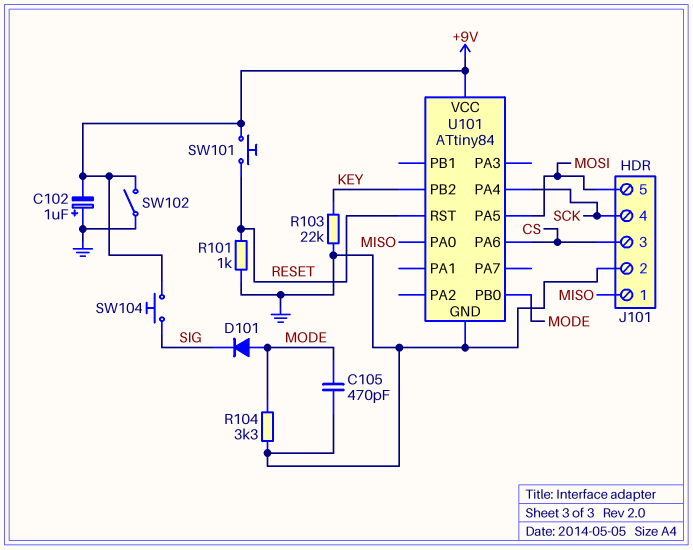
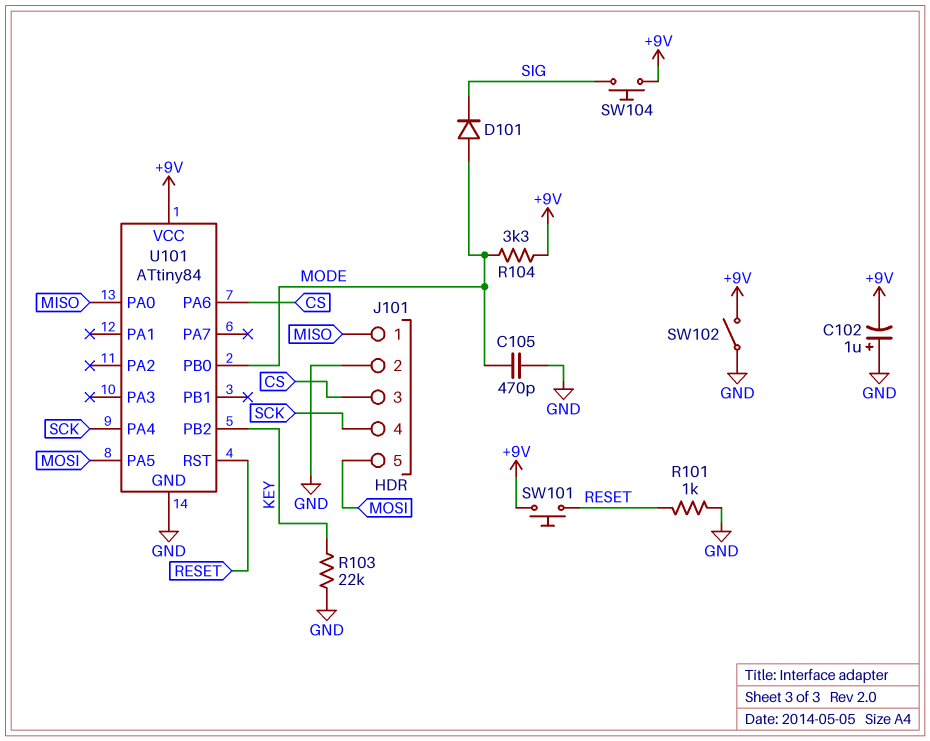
R104: 3.3k (GND, MODE) -> 3.3k (+9V, MODE)

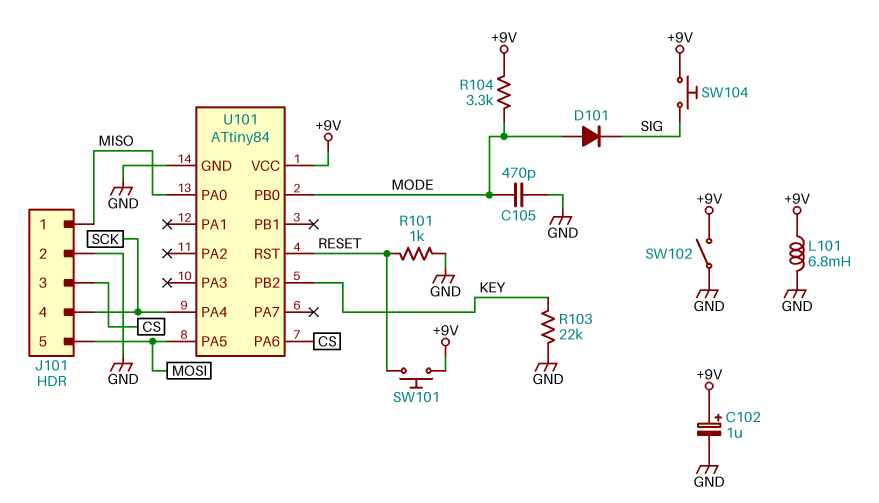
C102: 1uF (plus GND, minus +9V) -> 1uF (plus +9V, minus GND)
L101: none -> 6.8mH (+9V, GND)

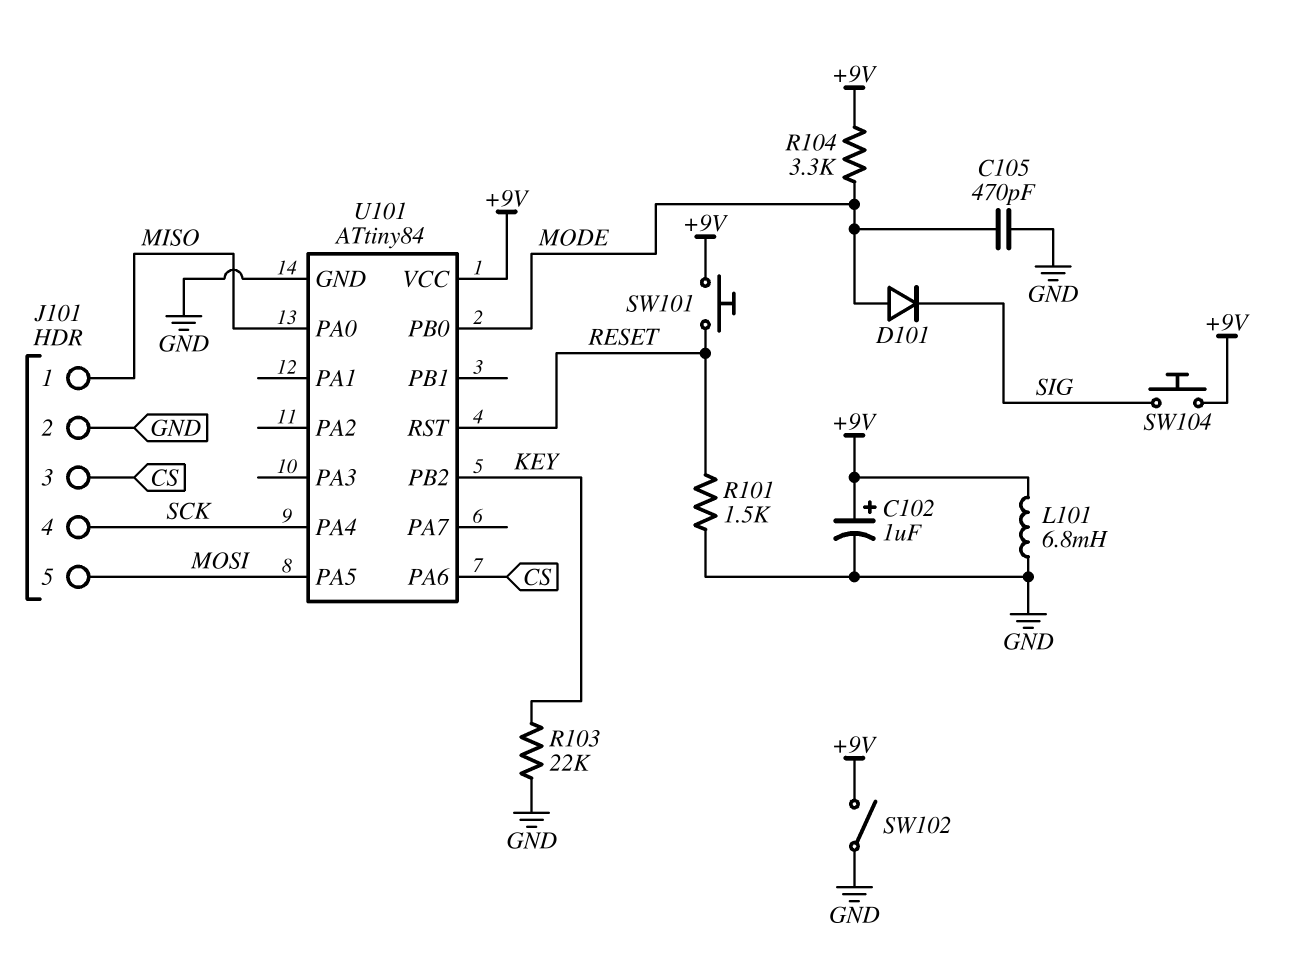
R101: 1k (GND, RESET) -> 1.5k (GND, RESET)

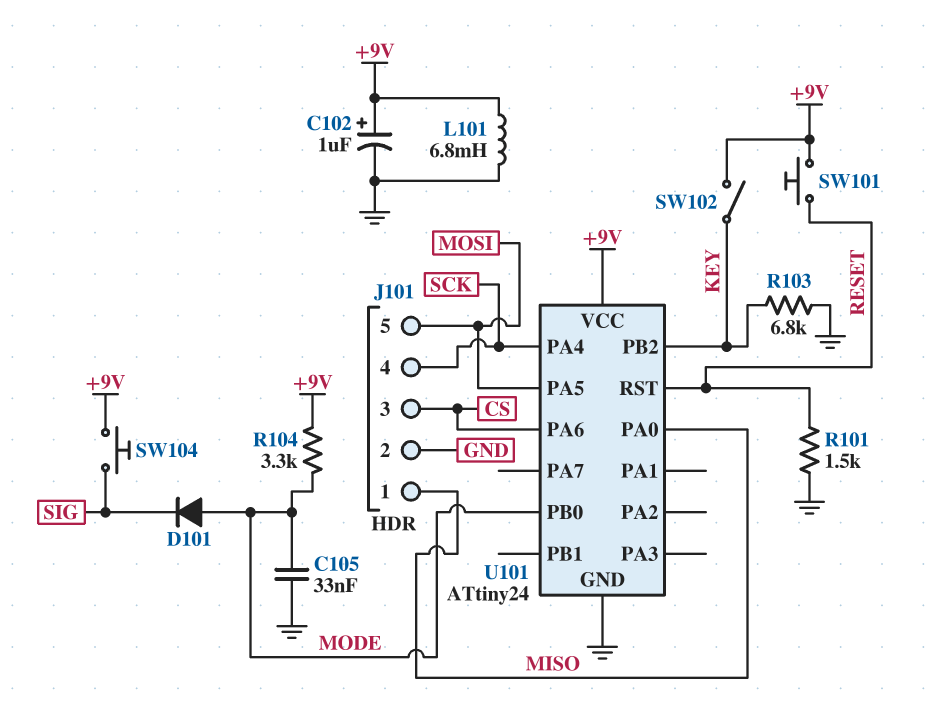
C105: 470pF (GND, MODE) -> 33nF (GND, MODE)
R103: 22k (GND, KEY) -> 6.8k (GND, KEY)
SW102: switch (+9V, GND) -> switch (+9V, KEY)
U101: ATtiny84 -> ATtiny24

